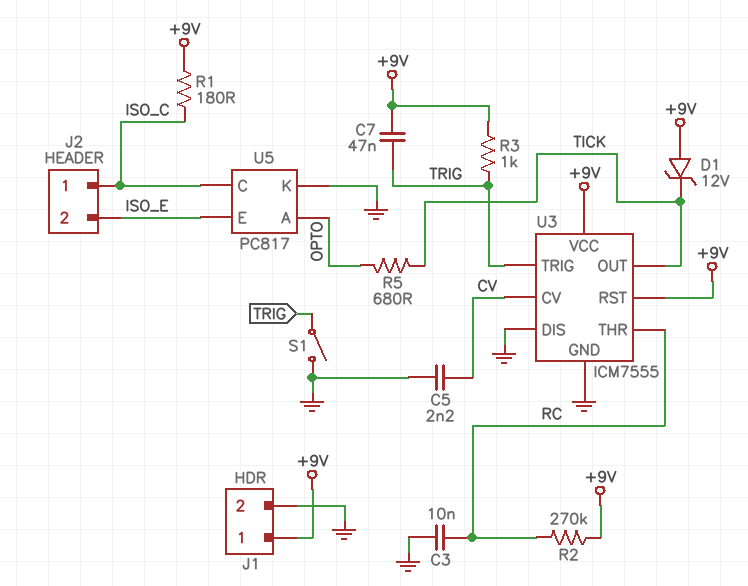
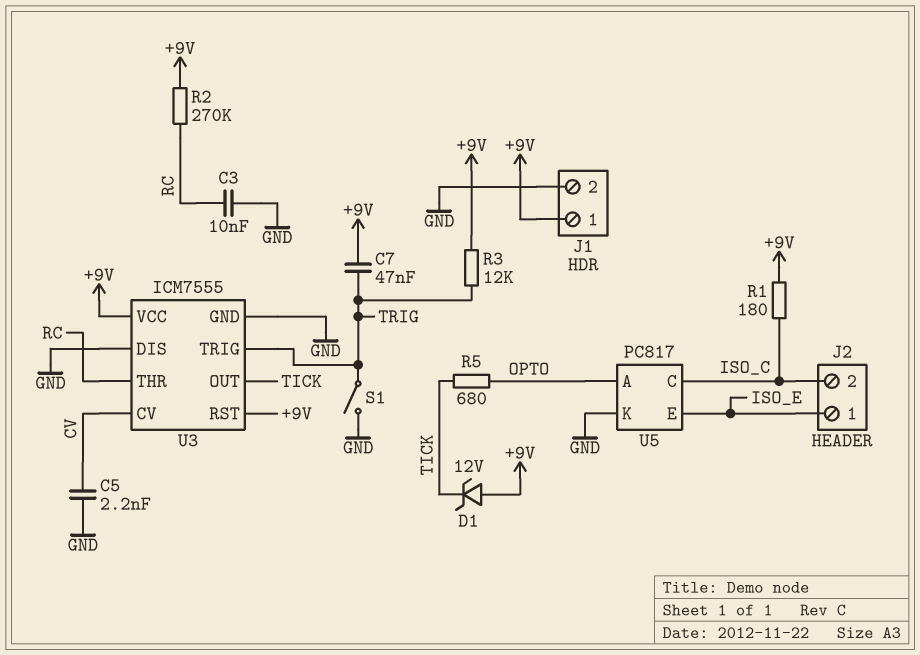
J2 pin 1: ISO_C -> ISO_E
J2 pin 2: ISO_E -> ISO_C
R3: 1k (+9V, TRIG) -> 12k (+9V, TRIG)

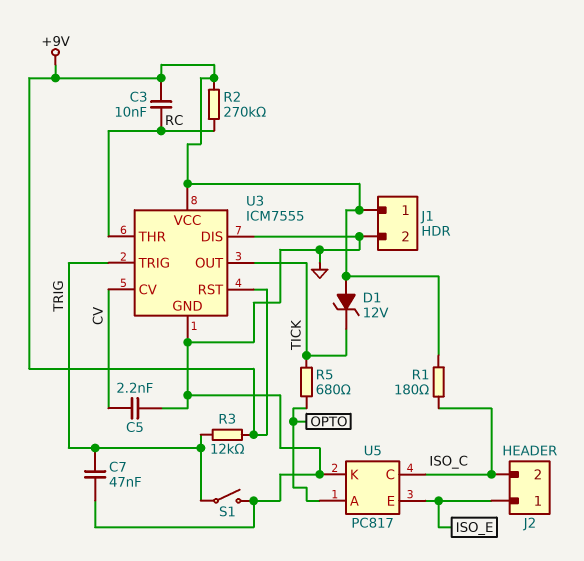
C3: 10nF (GND, RC) -> 10nF (+9V, RC)
C7: 47nF (+9V, TRIG) -> 47nF (GND, TRIG)

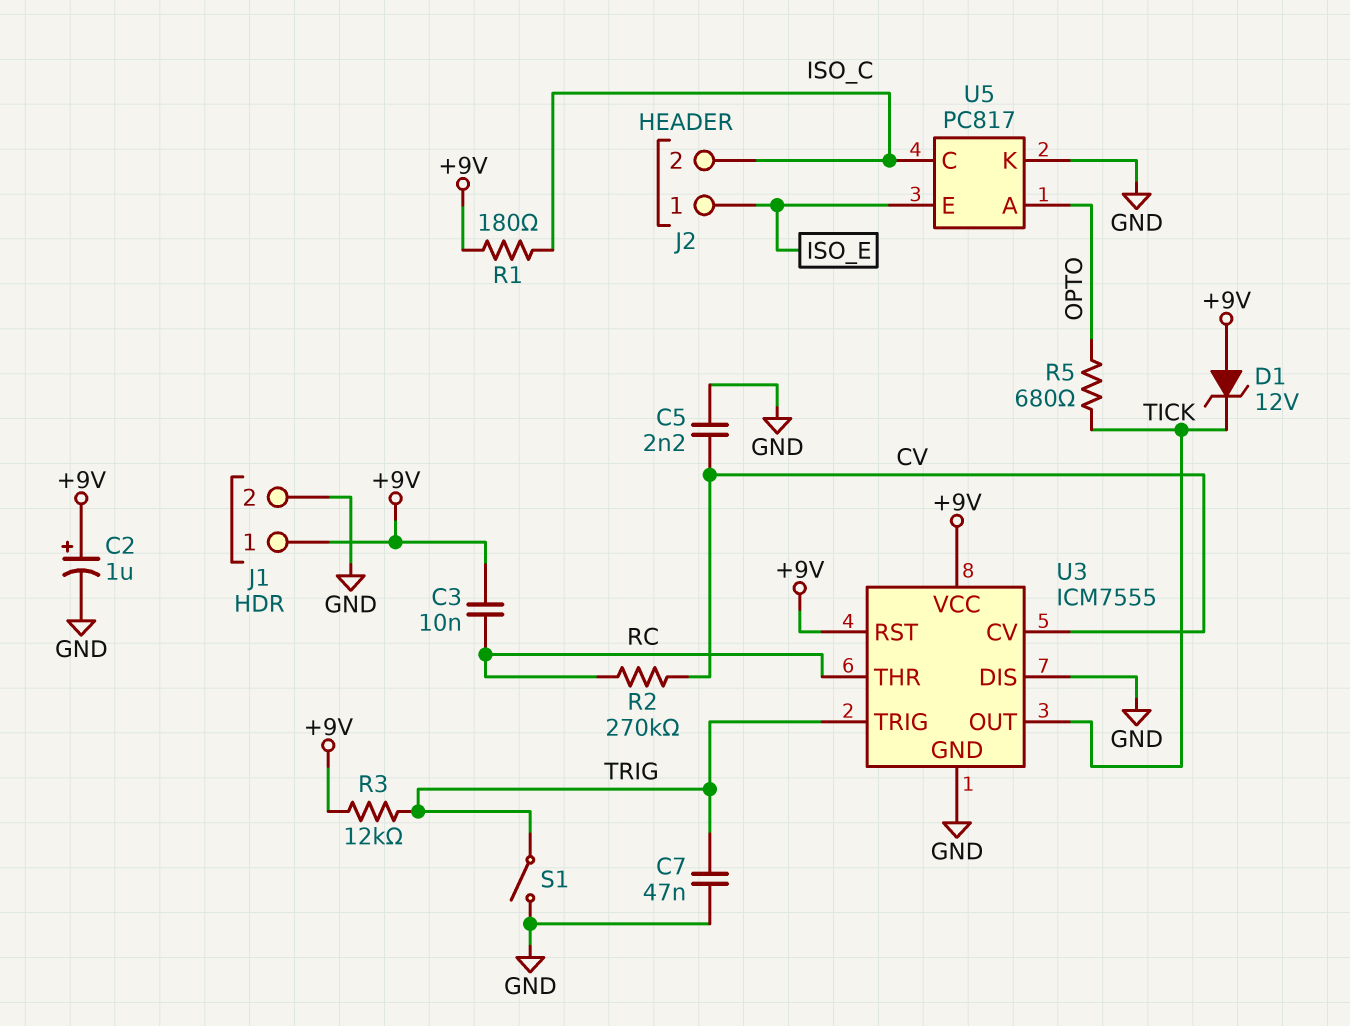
C2: none -> 1uF (plus +9V, minus GND)
R2: 270k (+9V, RC) -> 270k (CV, RC)

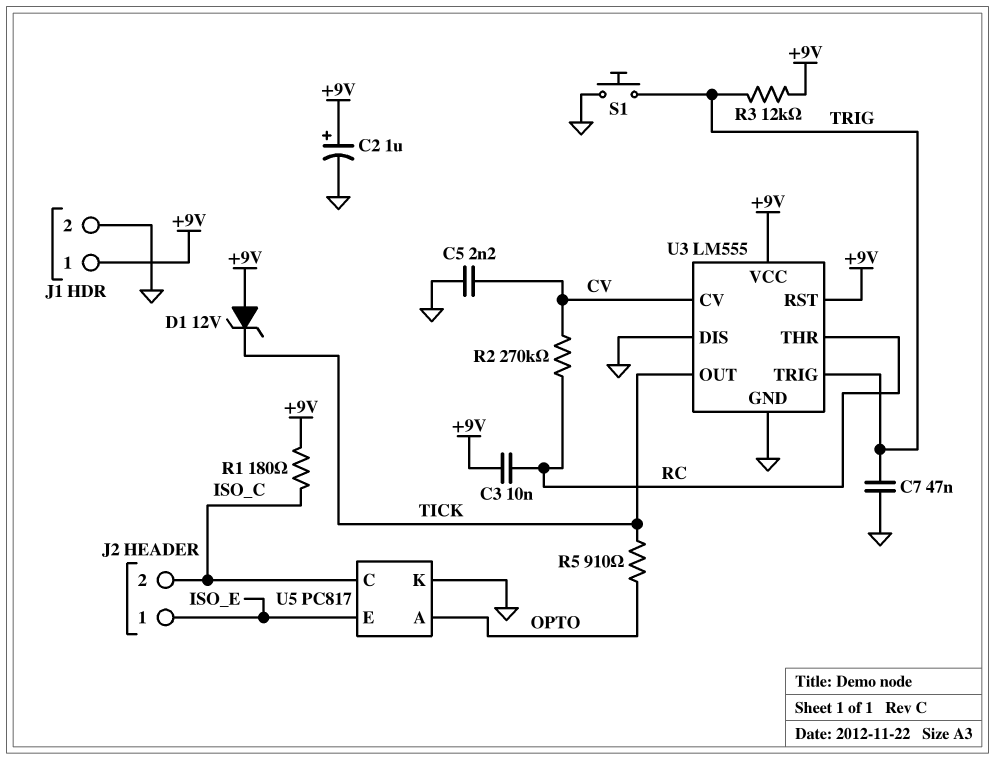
R5: 680 (OPTO, TICK) -> 910 (OPTO, TICK)
S1: switch (GND, TRIG) -> button (GND, TRIG)
U3: ICM7555 -> LM555

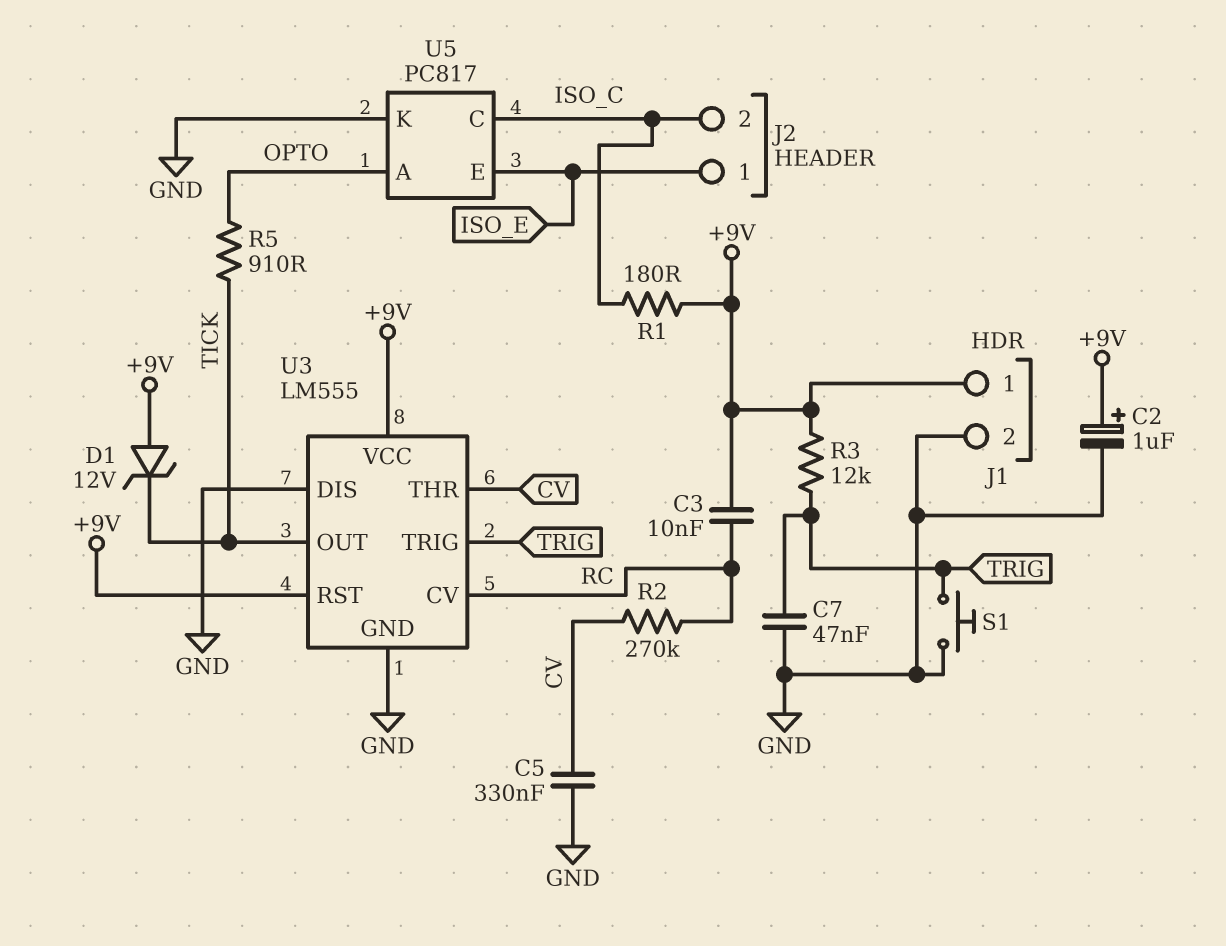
C5: 2.2nF (CV, GND) -> 330nF (CV, GND)
U3 pin CV: CV -> RC
U3 pin THR: RC -> CV

